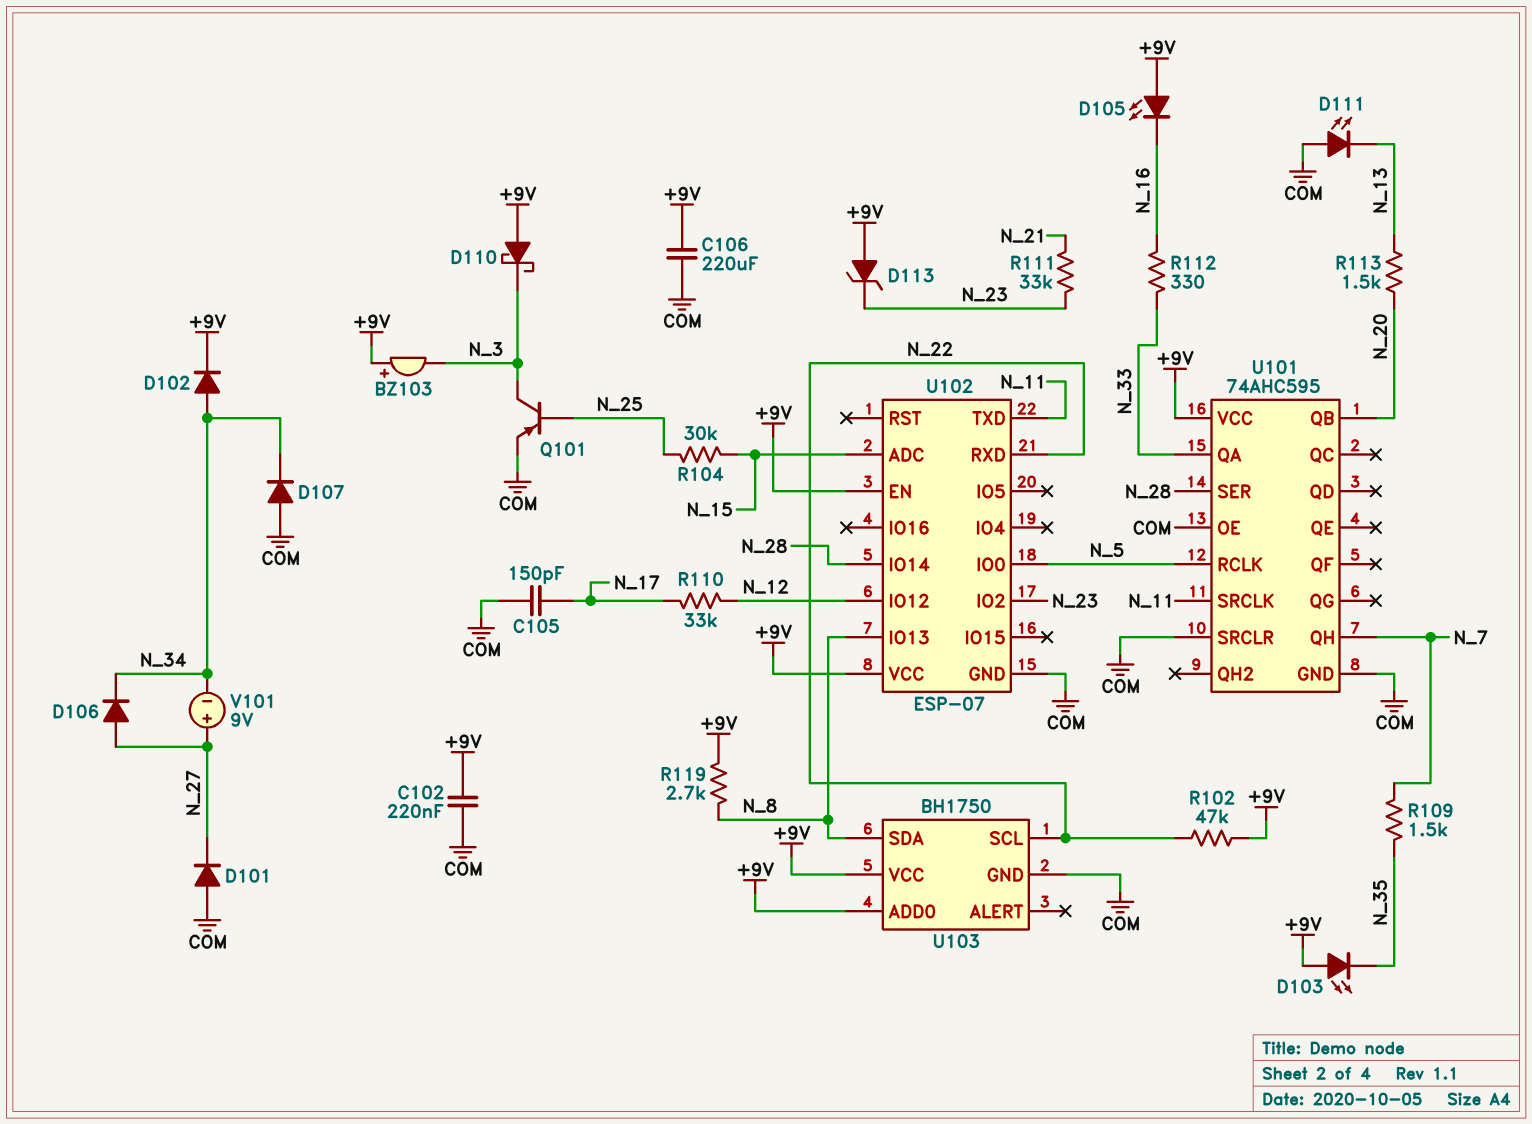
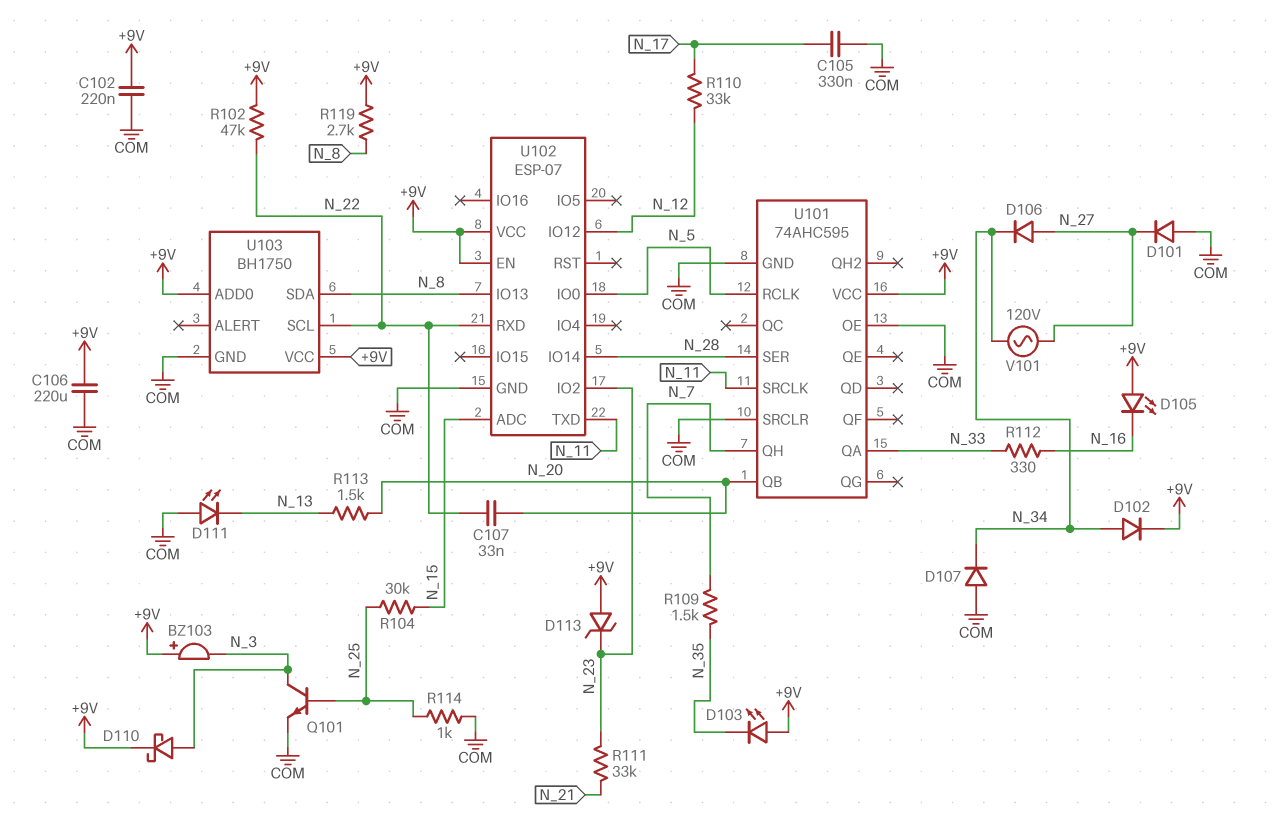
C105: 150pF (COM, N_17) -> 330nF (COM, N_17)
C107: none -> 33nF (N_20, N_22)
D110: schottky (A +9V, K N_3) -> schottky (A N_3, K +9V)
Q101: PNP (B N_25, C N_3, E COM) -> NPN (B N_25, C N_3, E COM)
R114: none -> 1k (COM, N_25)
V101: 9V (plus N_27, minus N_34) -> AC 120V (N_27, N_34)

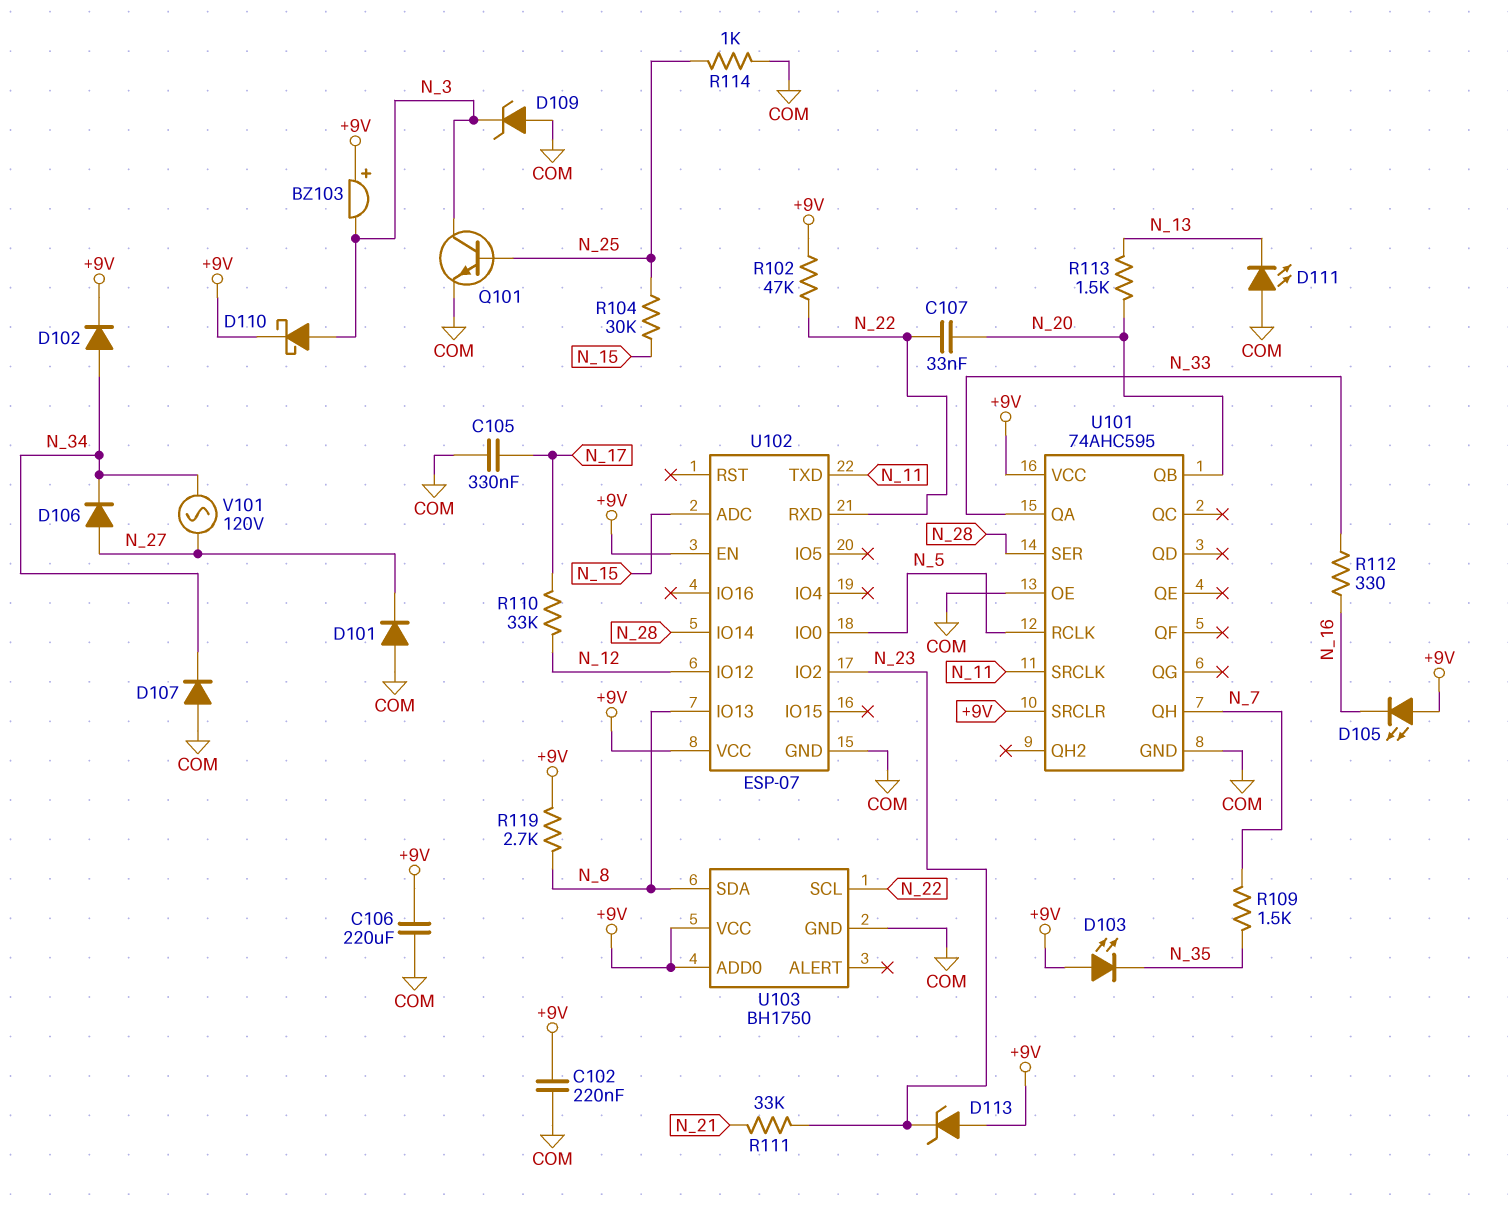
D109: none -> zener (A COM, K N_3)
U101 pin SRCLR: COM -> +9V

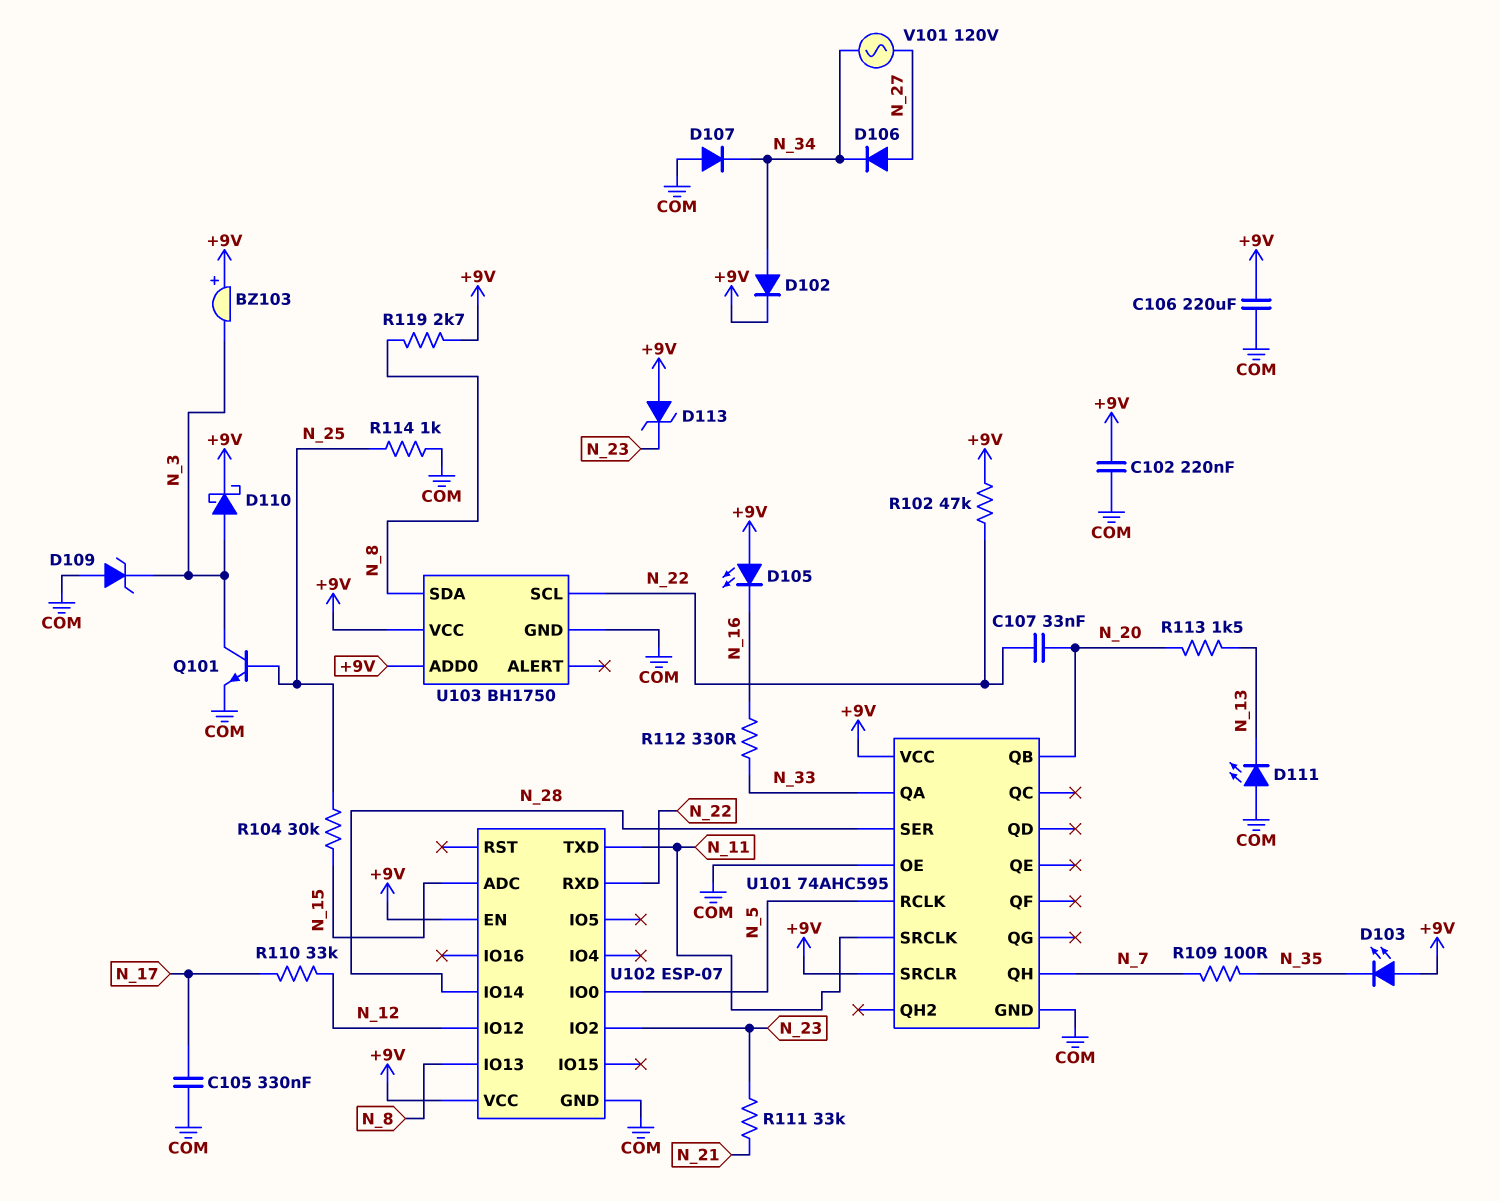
D101: diode (A COM, K N_27) -> none
R109: 1.5k (N_7, N_35) -> 100 (N_7, N_35)

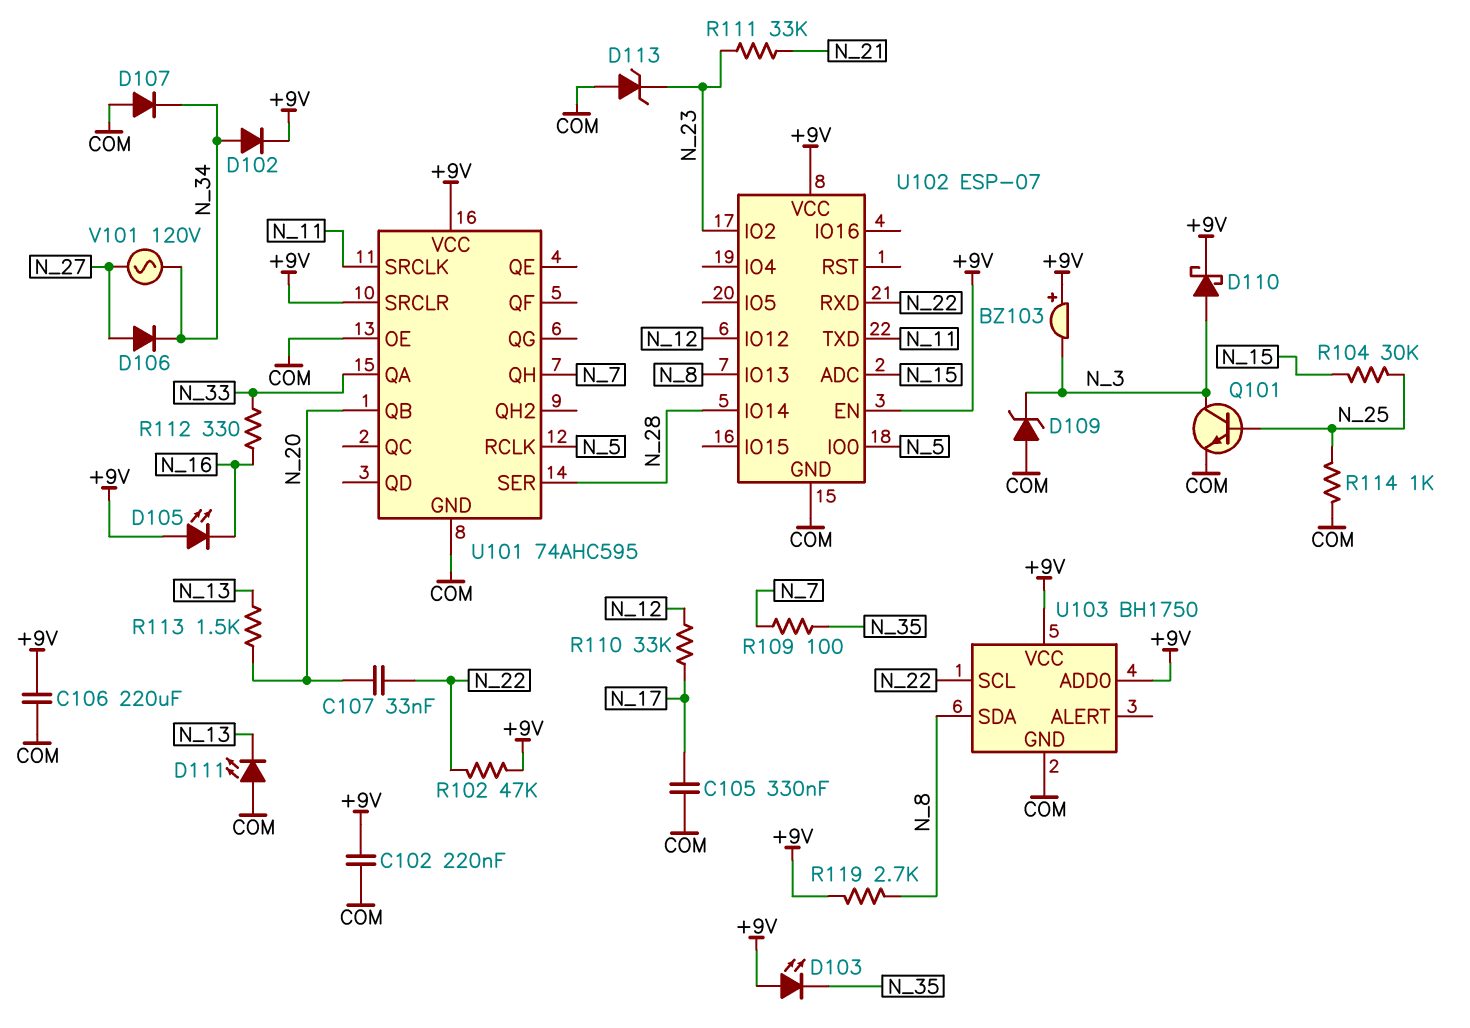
D113: zener (A +9V, K N_23) -> zener (A COM, K N_23)

